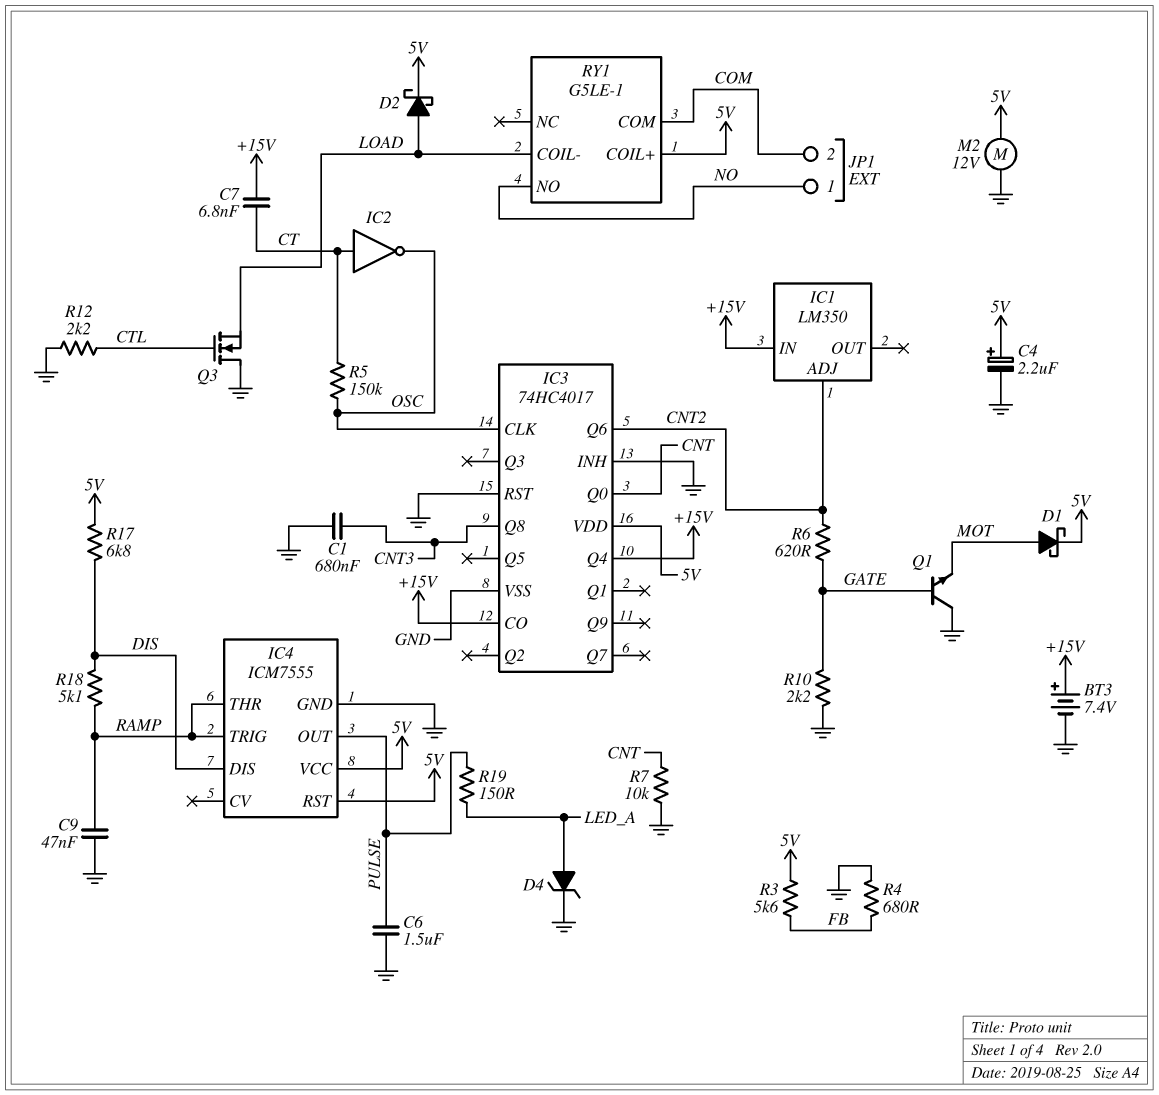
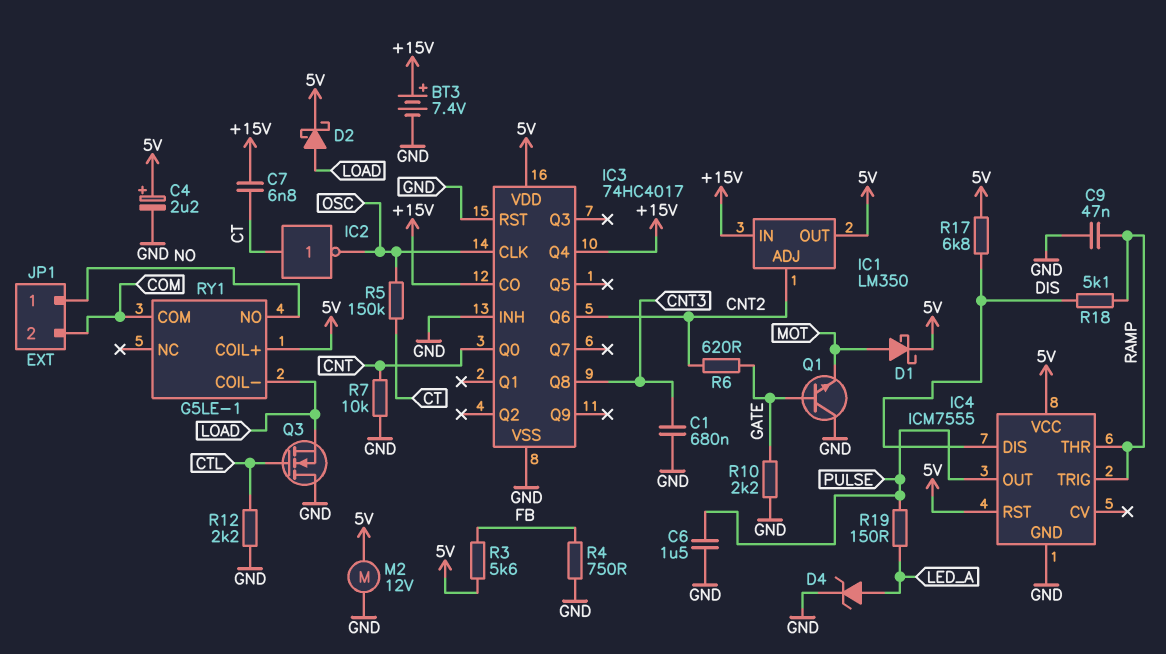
IC1 pin OUT: none -> 5V
R4: 680 (FB, GND) -> 750 (FB, GND)

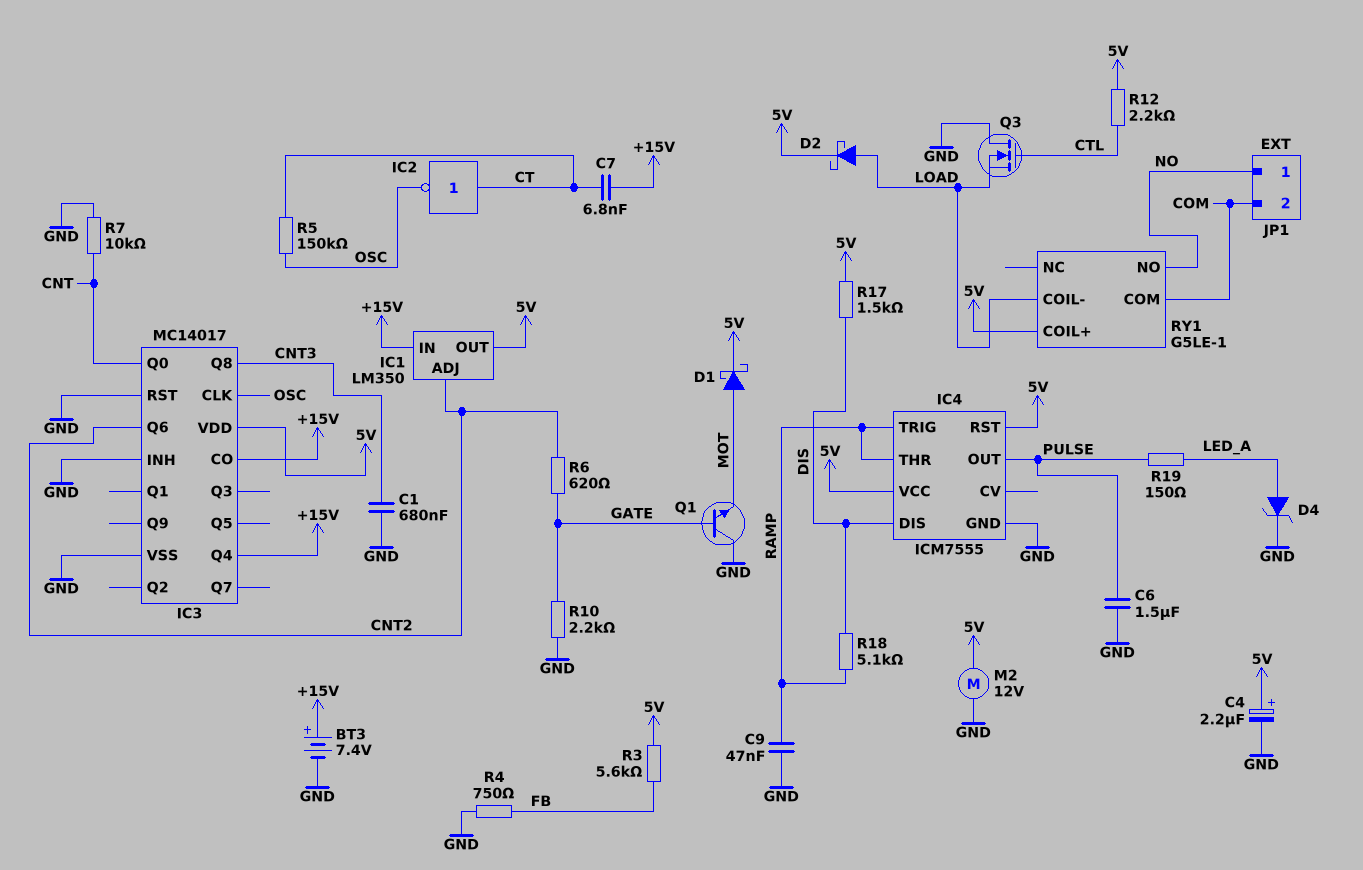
IC3: 74HC4017 -> MC14017
R12: 2.2k (CTL, GND) -> 2.2k (5V, CTL)
R17: 6.8k (5V, DIS) -> 1.5k (5V, DIS)

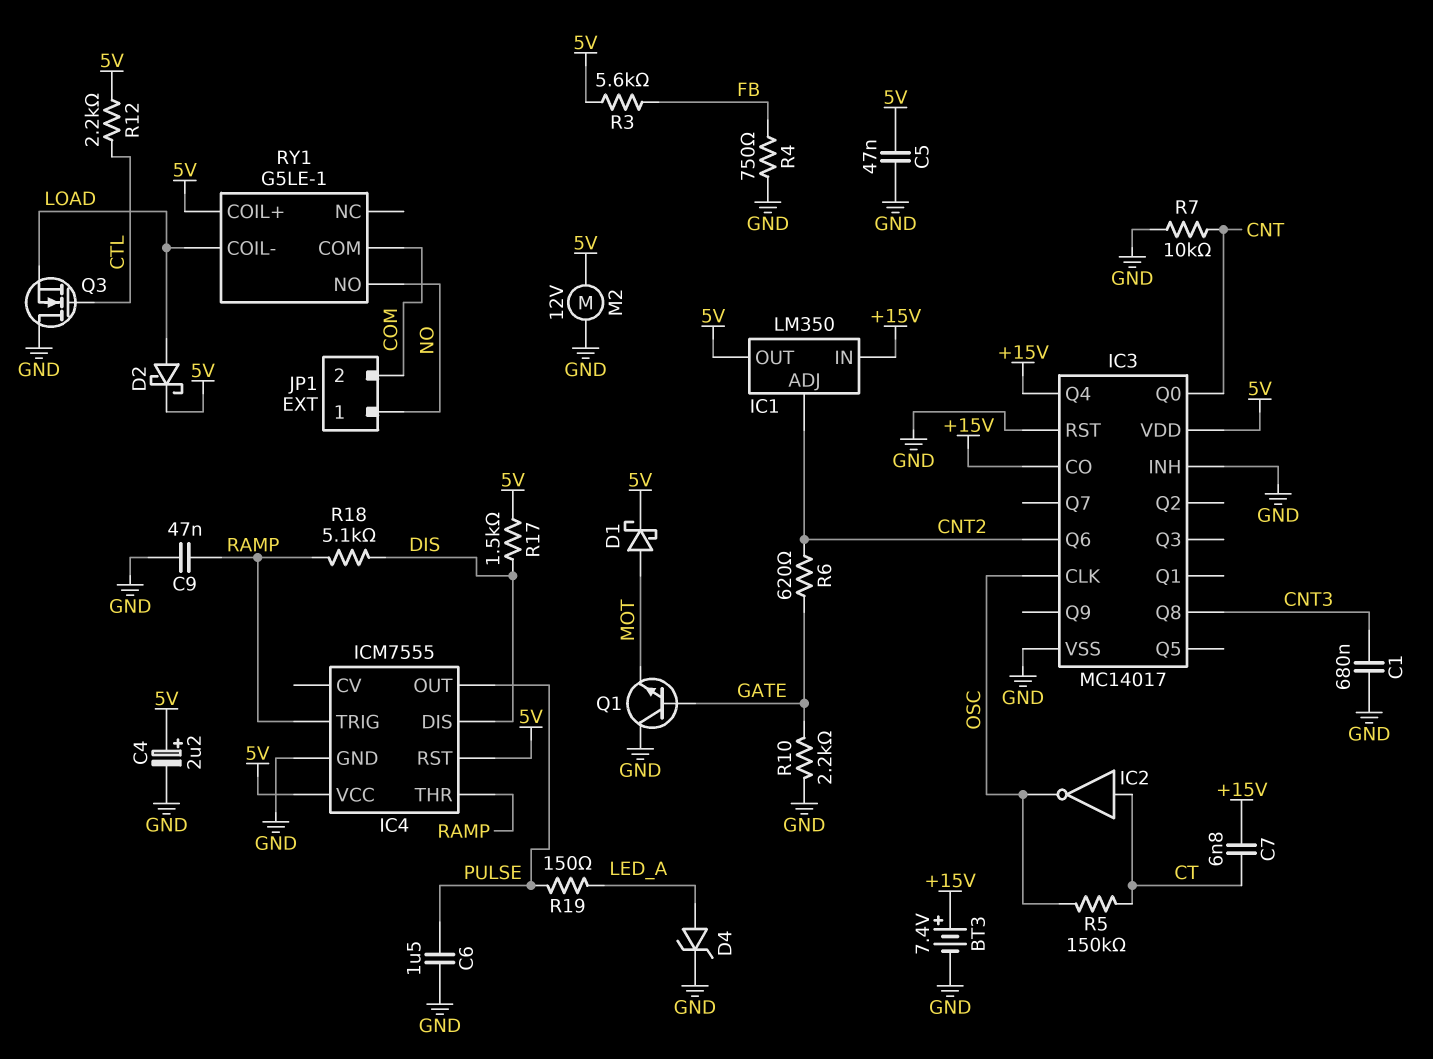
C5: none -> 47nF (5V, GND)

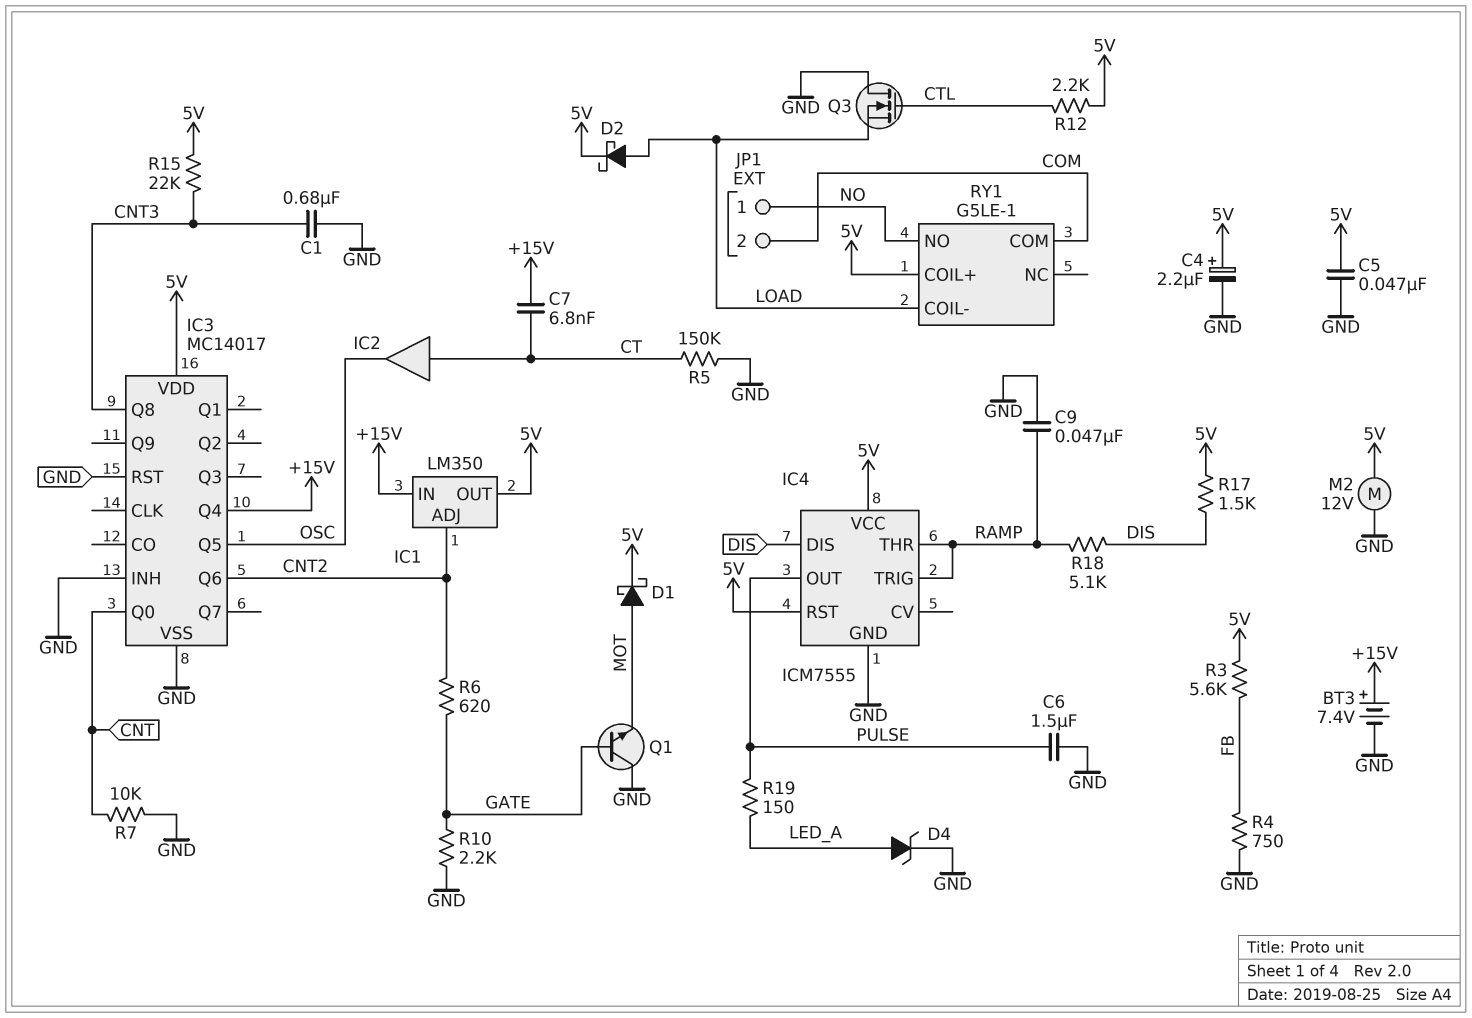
IC2: NOT (in CT, out OSC) -> buffer (in CT, out OSC)
IC3 pin CLK: OSC -> none
IC3 pin CO: +15V -> none
IC3 pin Q5: none -> OSC
R5: 150k (CT, OSC) -> 150k (CT, GND)
R15: none -> 22k (5V, CNT3)

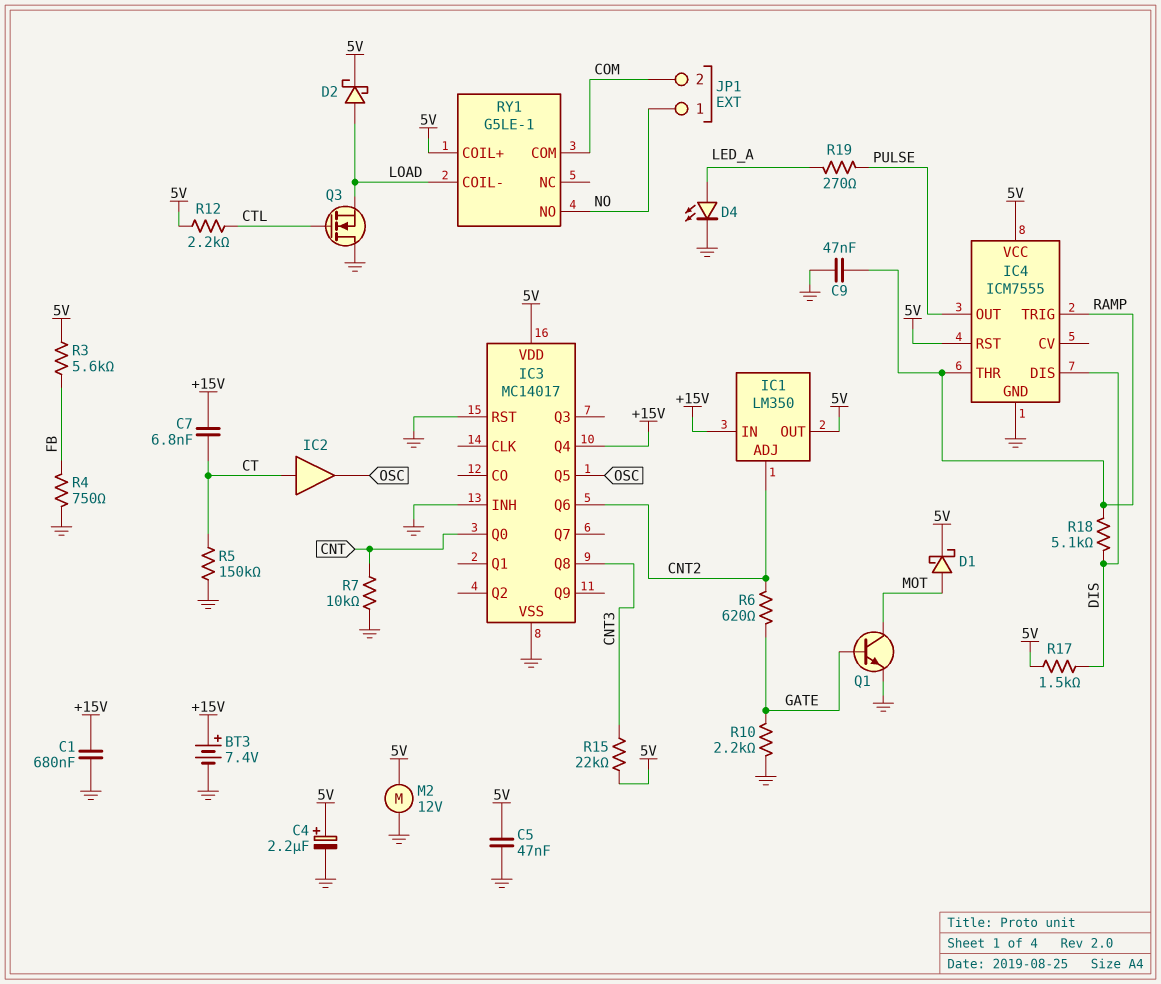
C1: 680nF (CNT3, GND) -> 680nF (+15V, GND)
C6: 1.5uF (GND, PULSE) -> none
D4: zener (A LED_A, K GND) -> LED (A LED_A, K GND)
Q1: NPN (B GATE, C GND, E MOT) -> NPN (B GATE, C MOT, E GND)
R19: 150 (LED_A, PULSE) -> 270 (LED_A, PULSE)

